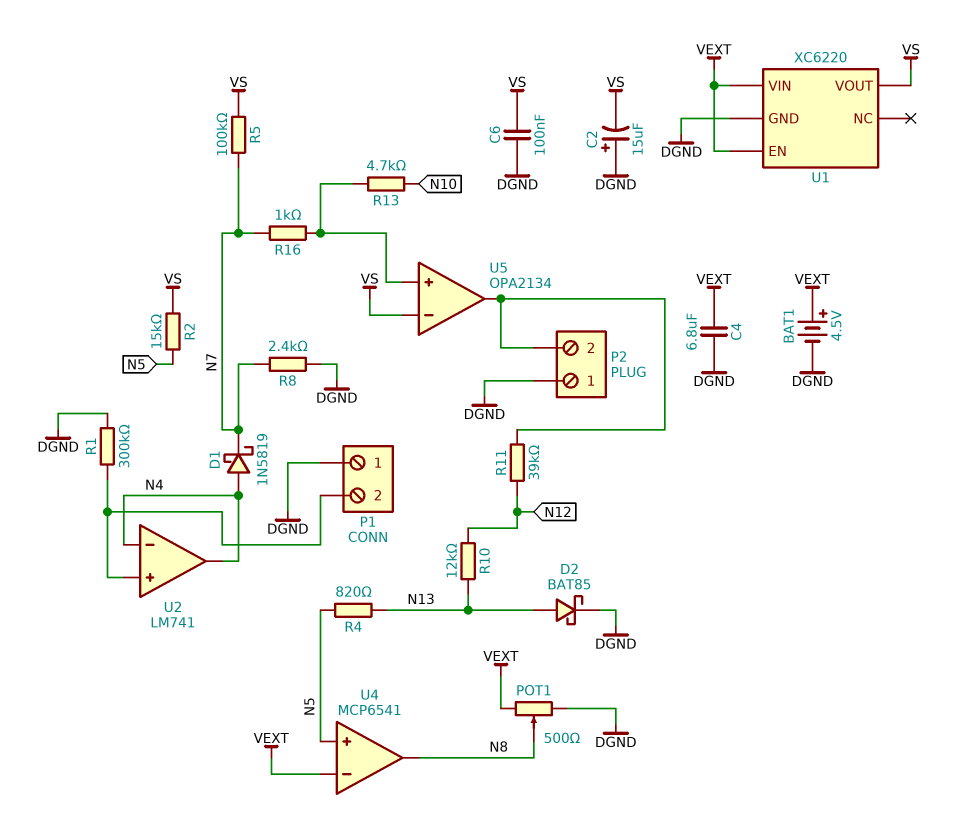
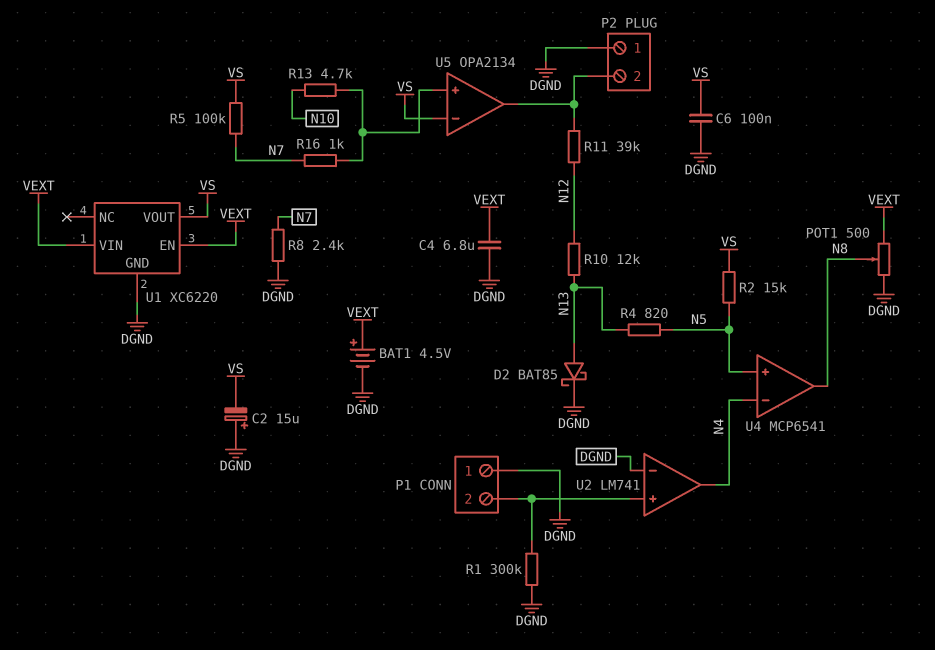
D1: schottky 1N5819 (A N4, K N7) -> none
U2 pin in-: N4 -> DGND
U4 pin in-: VEXT -> N4

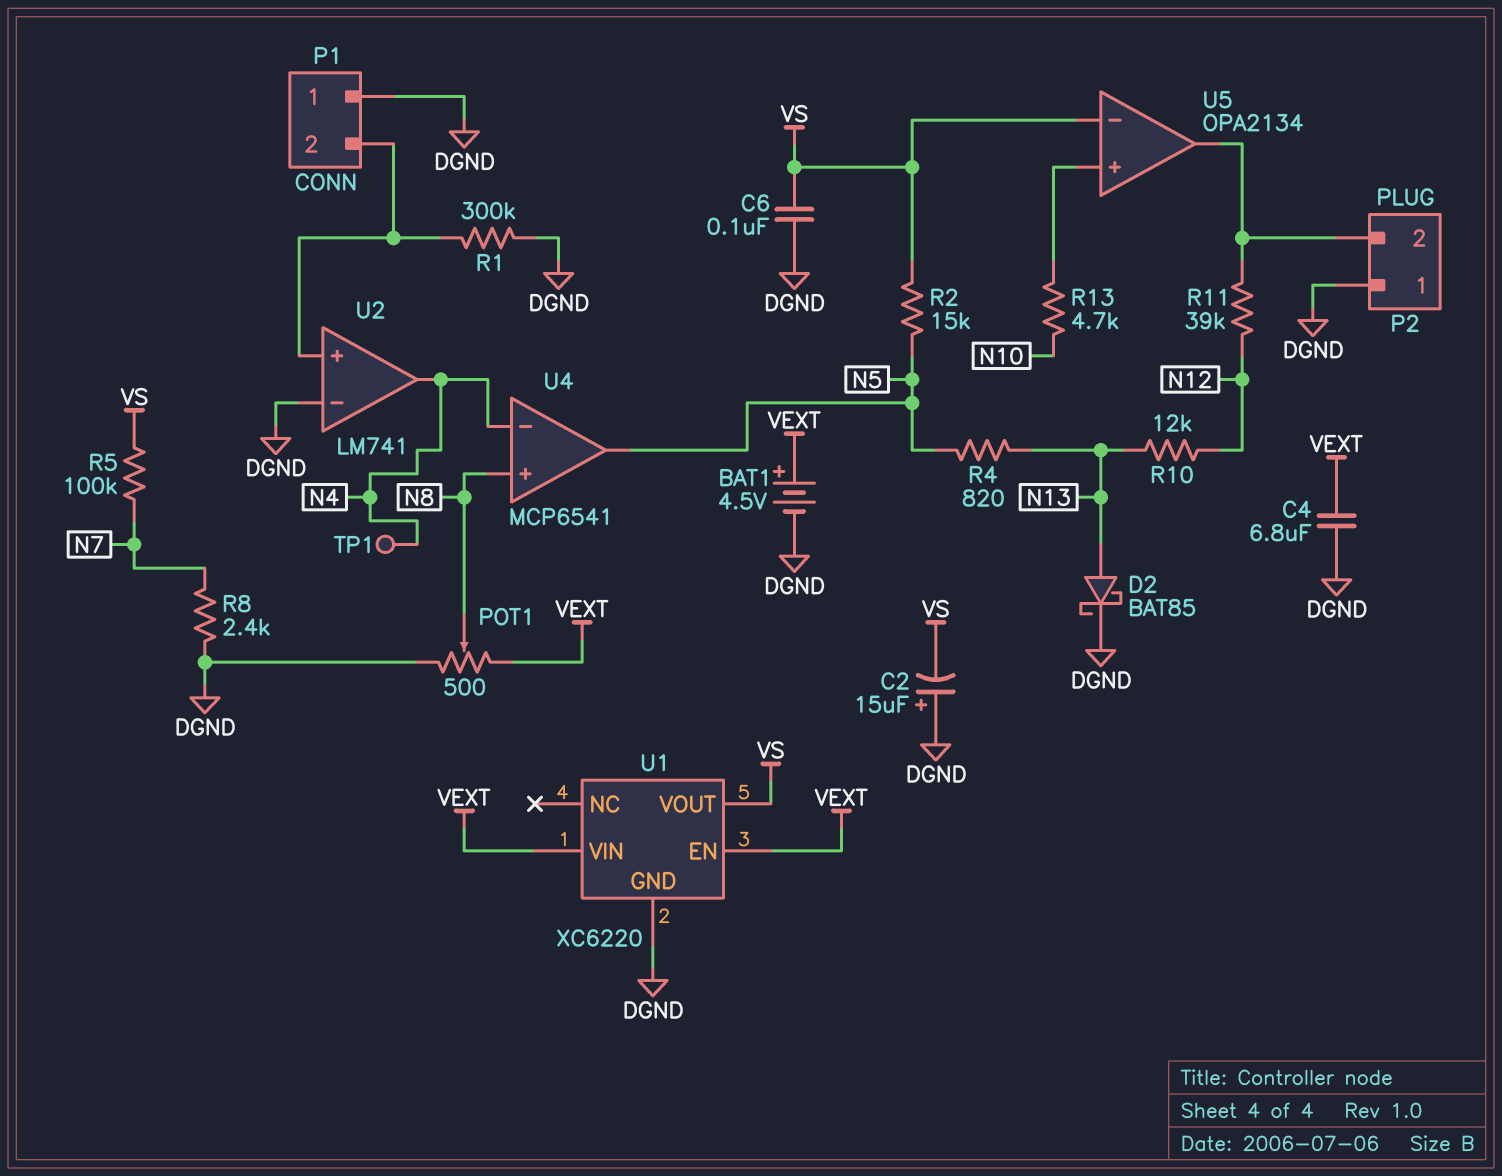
R16: 1k (N7, U5/in+) -> none
TP1: none -> test point (N4)
U4 pin in+: N5 -> N8
U4 pin out: N8 -> N5

